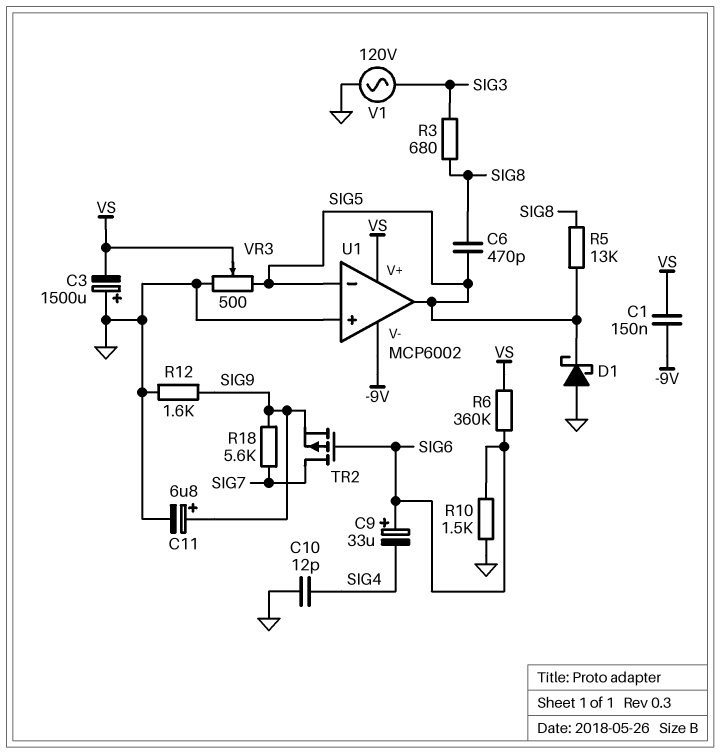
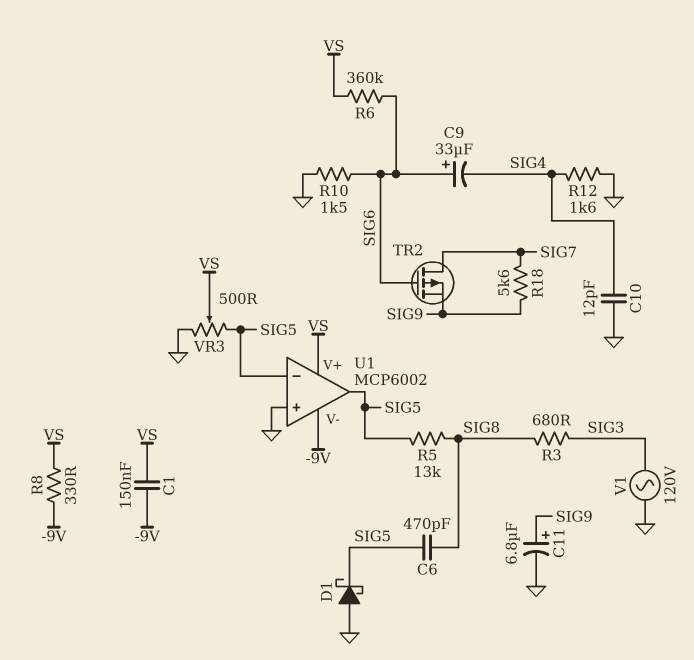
C3: 1500uF (plus GND, minus VS) -> none
R8: none -> 330 (-9V, VS)
R12: 1.6k (GND, SIG9) -> 1.6k (GND, SIG4)

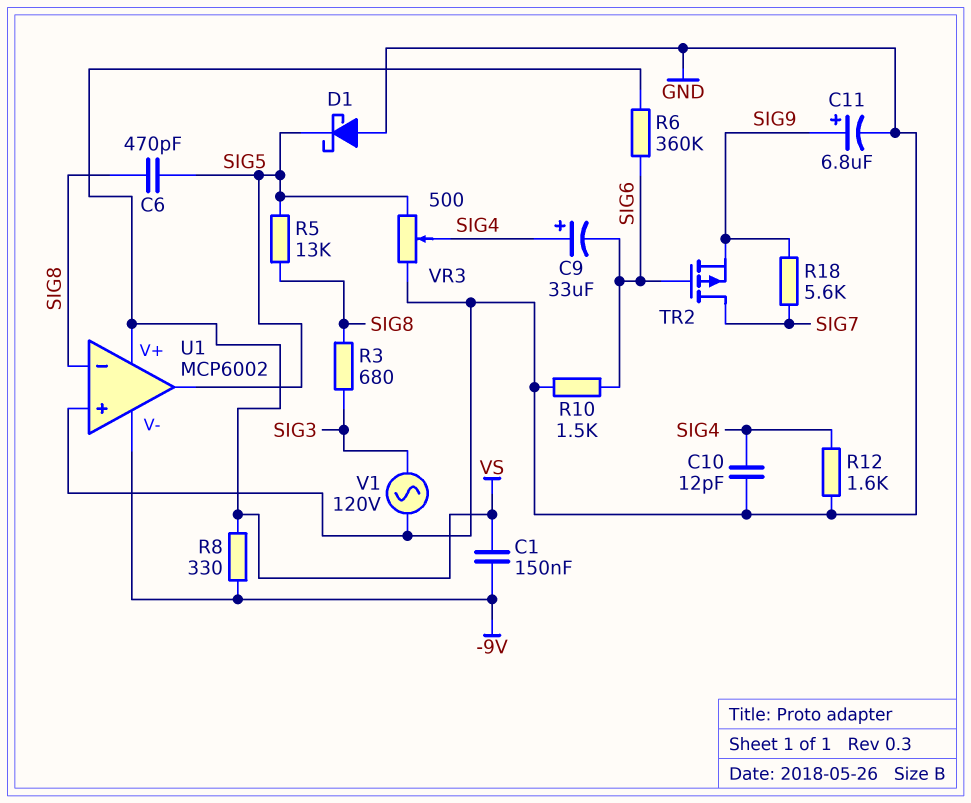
C9: 33uF (plus SIG6, minus SIG4) -> 33uF (plus SIG4, minus SIG6)
U1 pin in-: SIG5 -> SIG8
VR3: 500 (GND, SIG5, wiper VS) -> 500 (GND, SIG5, wiper SIG4)

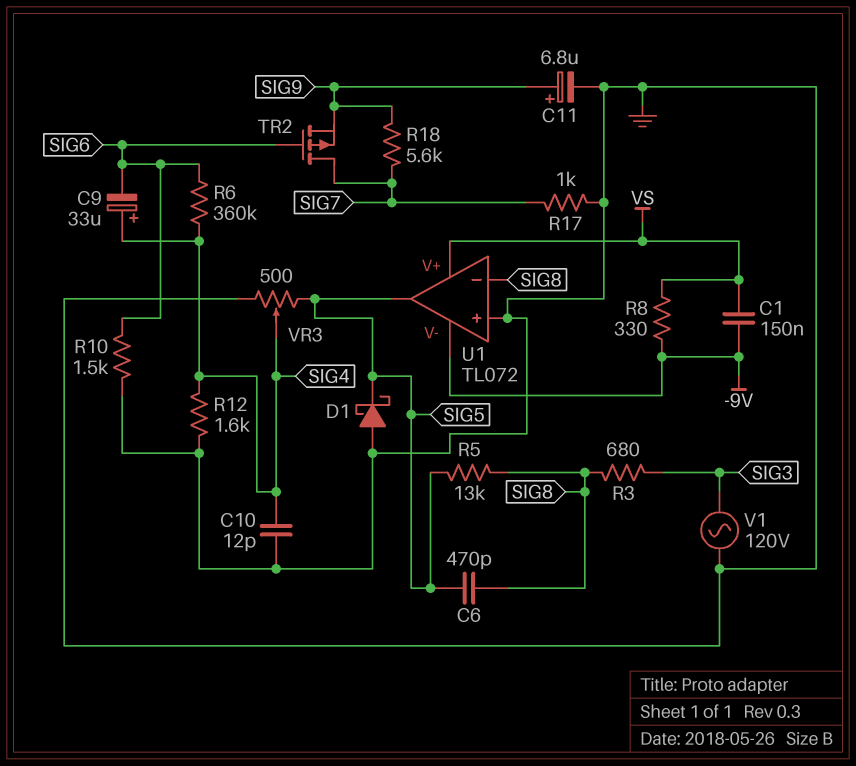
R6: 360k (SIG6, VS) -> 360k (SIG4, SIG6)
R17: none -> 1k (GND, SIG7)
U1: MCP6002 -> TL072

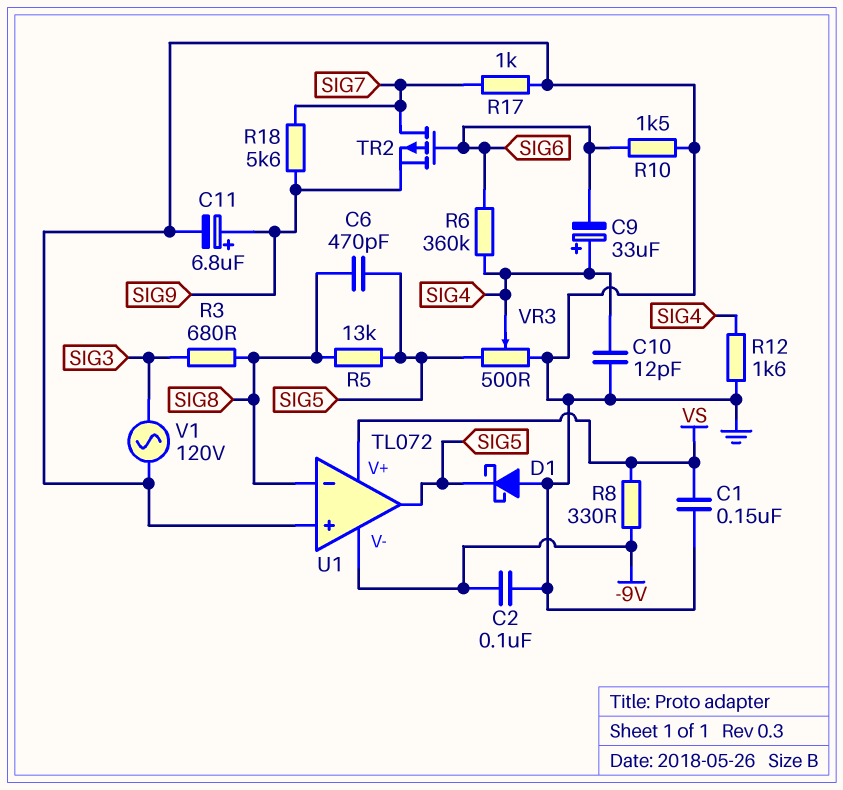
C1: 150nF (-9V, VS) -> 150nF (GND, VS)
C2: none -> 100nF (-9V, GND)

